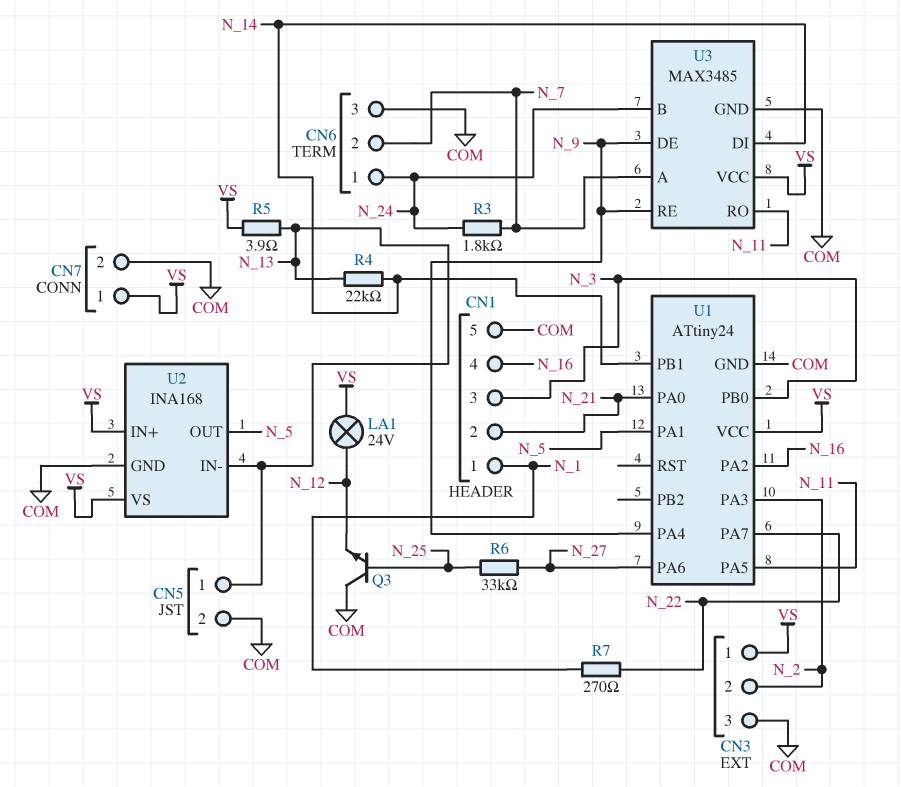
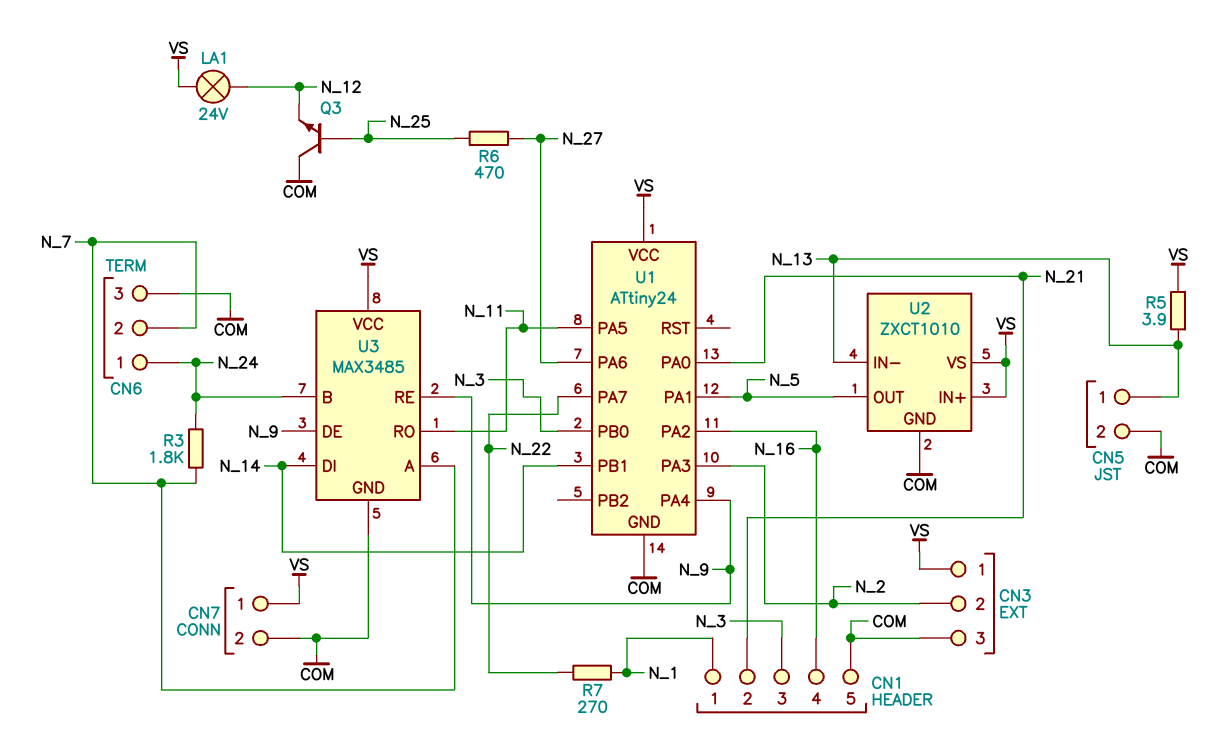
R4: 22k (N_13, N_14) -> none
R6: 33k (N_25, N_27) -> 470 (N_25, N_27)
U2: INA168 -> ZXCT1010

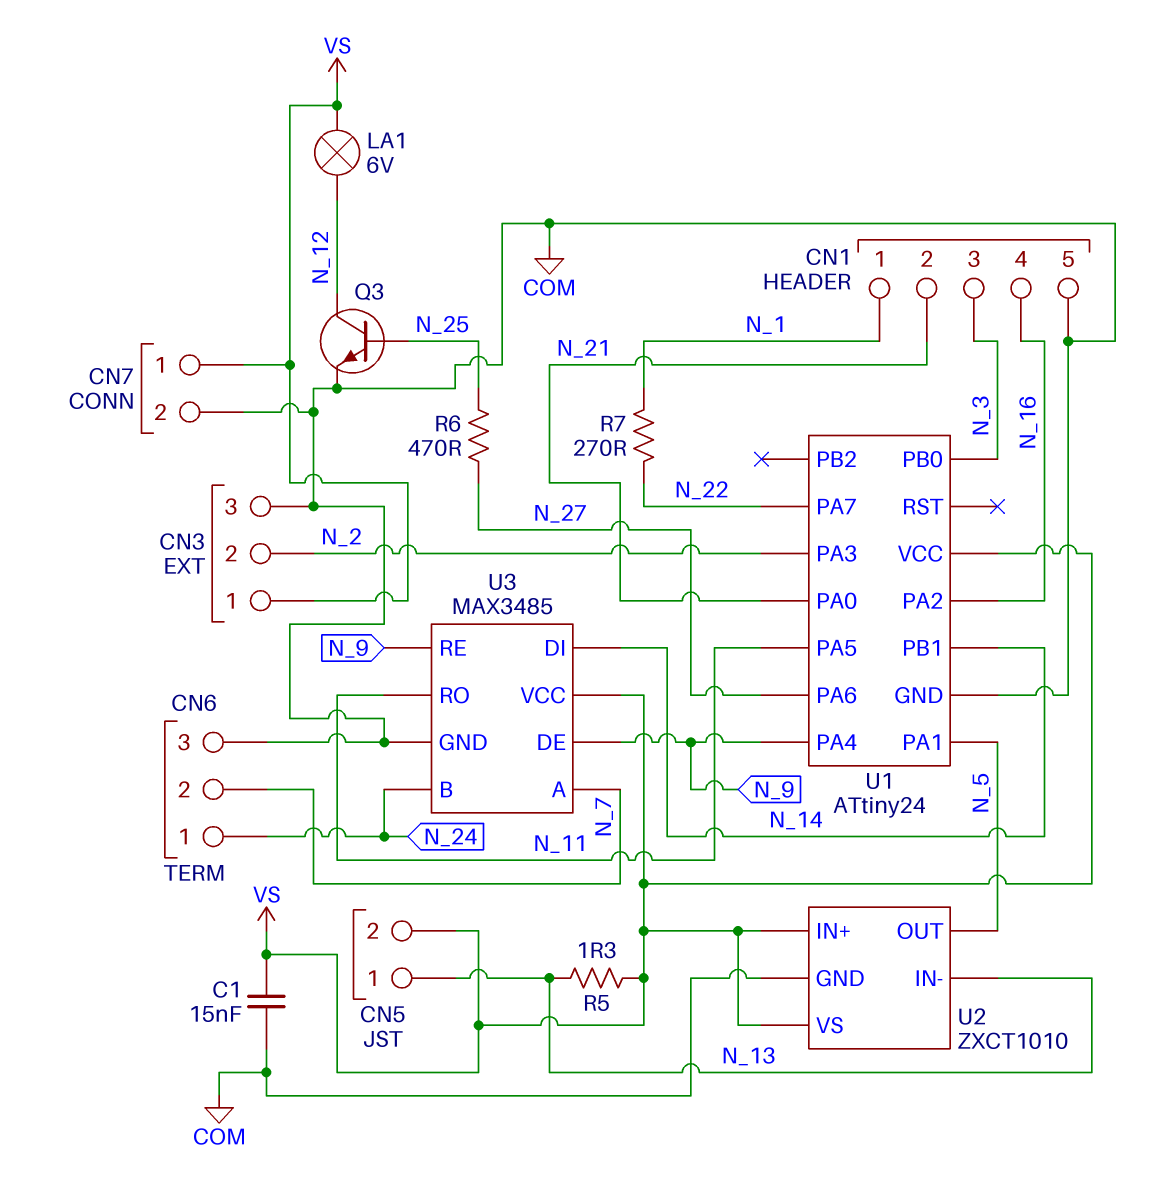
C1: none -> 15nF (COM, VS)
CN5 pin 2: COM -> VS
LA1: lamp 24V (N_12, VS) -> lamp 6V (N_12, VS)
Q3: NPN (B N_25, C COM, E N_12) -> NPN (B N_25, C N_12, E COM)
R3: 1.8k (N_7, N_24) -> none
R5: 3.9 (N_13, VS) -> 1.3 (N_13, VS)

